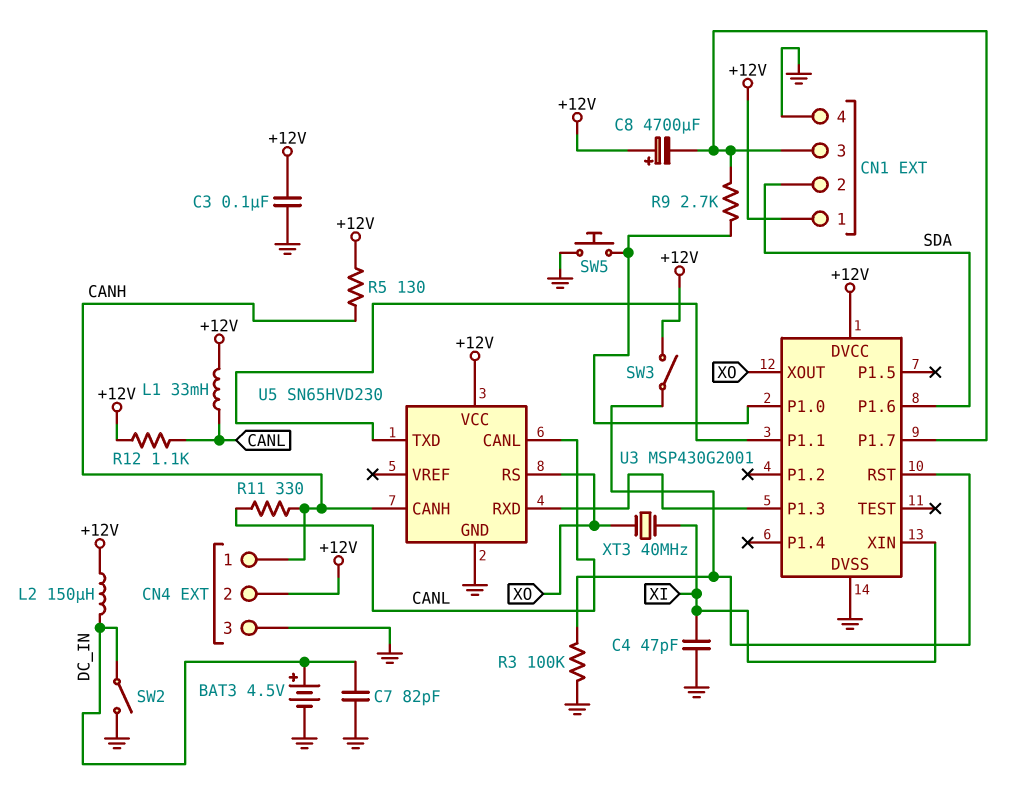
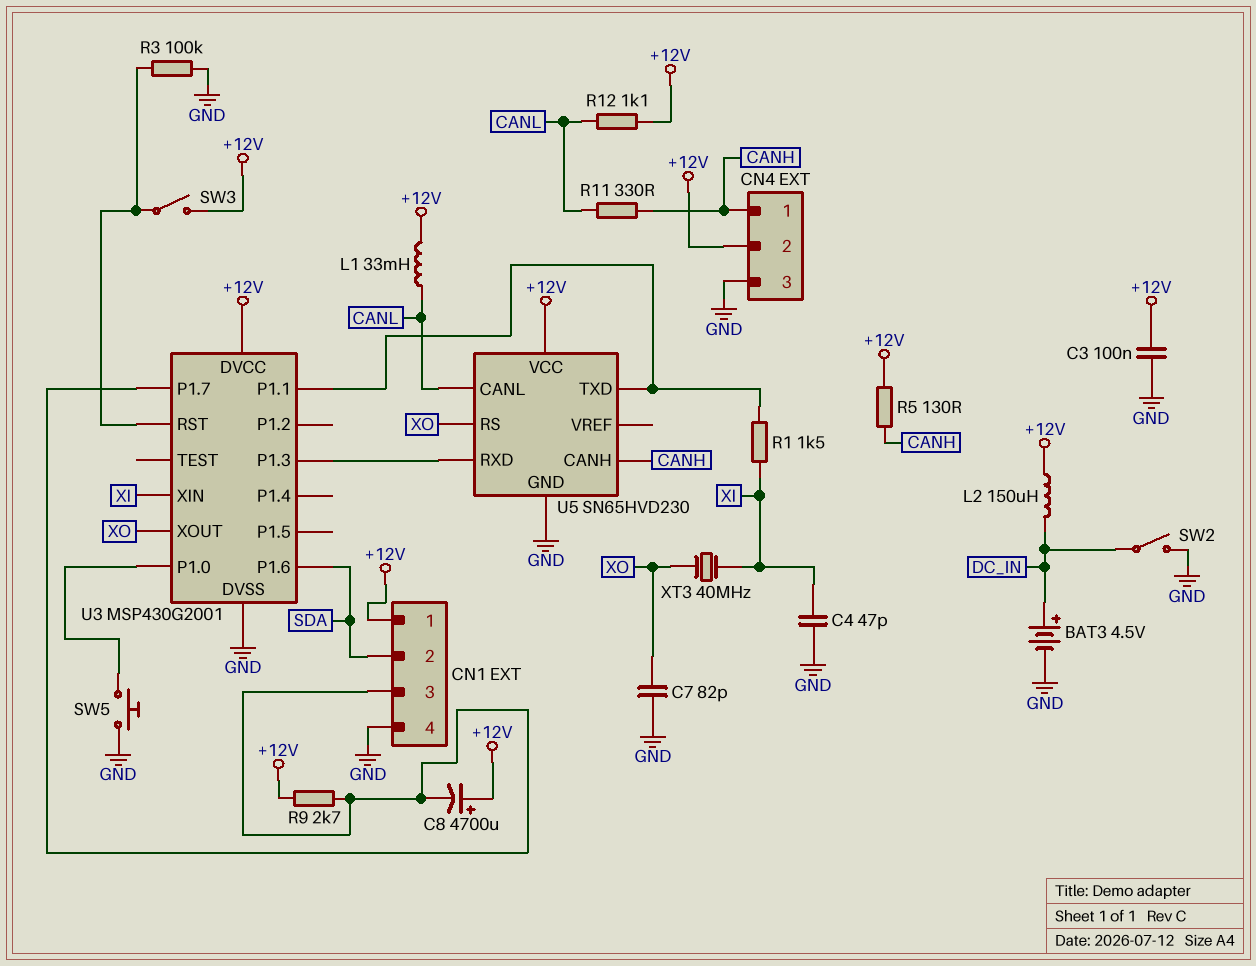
C7: 82pF (DC_IN, GND) -> 82pF (GND, XO)
R1: none -> 1.5k (U3/P1.1, XI)
R9: 2.7k (CN1/3, U3/P1.0) -> 2.7k (+12V, CN1/3)

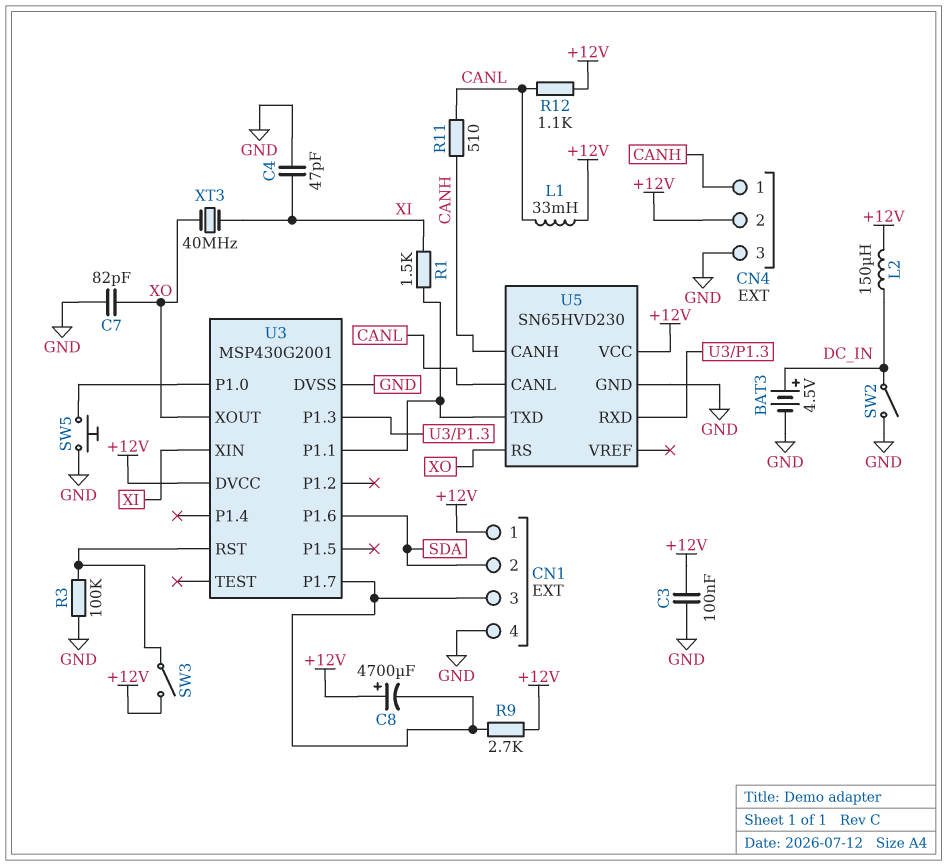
R5: 130 (+12V, CANH) -> none
R11: 330 (CANH, CANL) -> 510 (CANH, CANL)

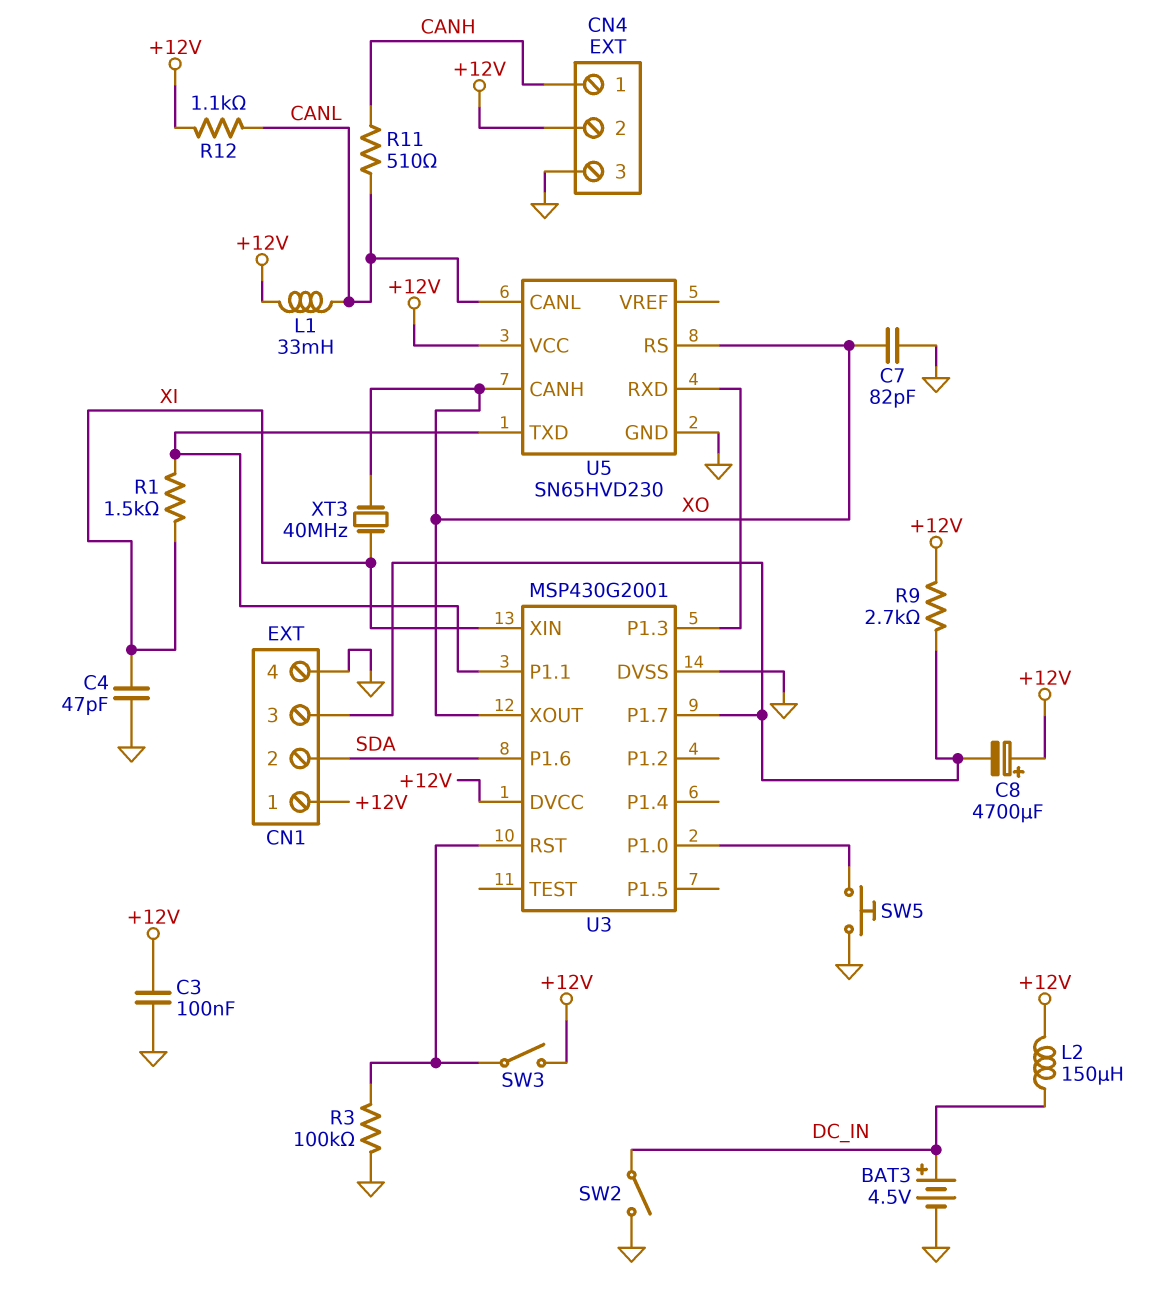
U5 pin CANH: CANH -> XO

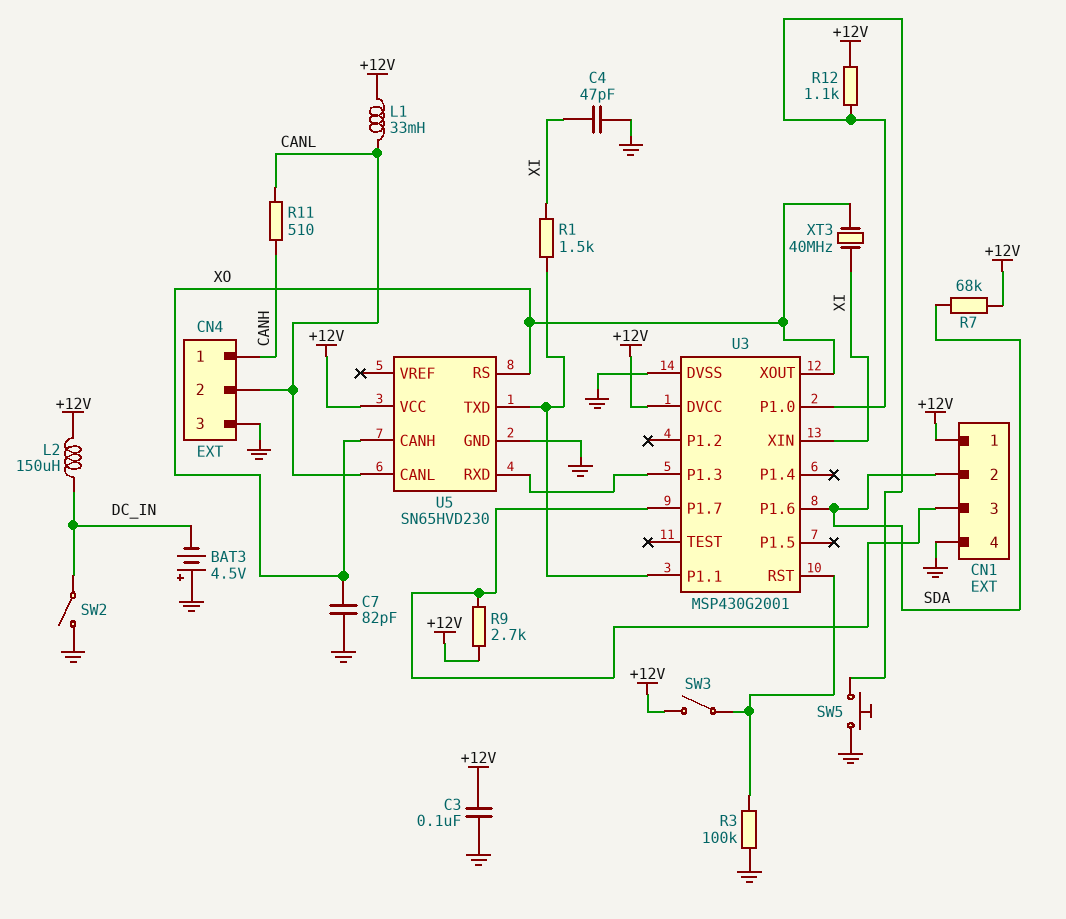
BAT3: 4.5V (plus DC_IN, minus GND) -> 4.5V (plus GND, minus DC_IN)
C8: 4700uF (plus +12V, minus CN1/3) -> none
CN4 pin 2: +12V -> CANL
R7: none -> 68k (+12V, SDA)
R12: 1.1k (+12V, CANL) -> 1.1k (+12V, U3/P1.0)

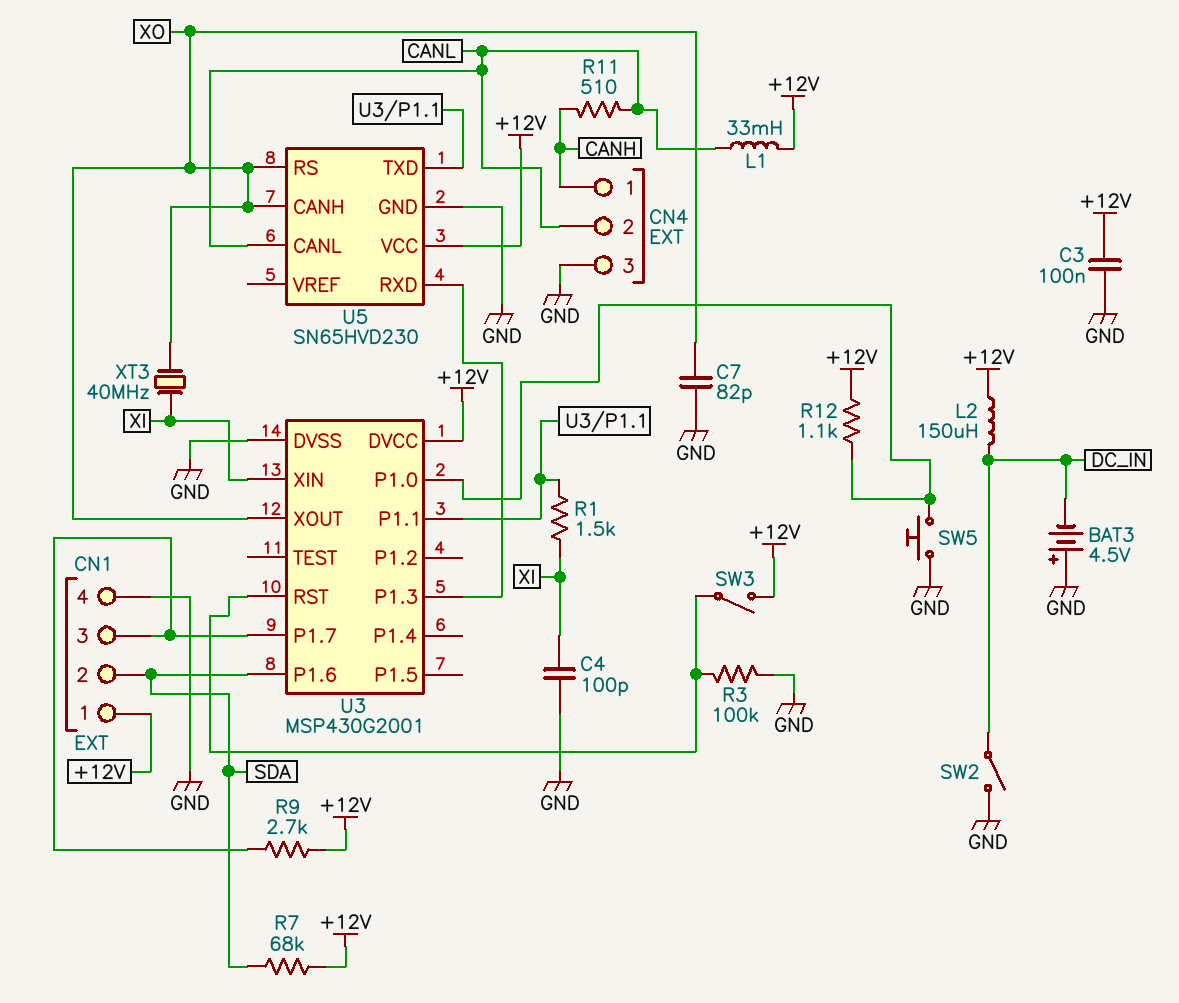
C4: 47pF (GND, XI) -> 100pF (GND, XI)

